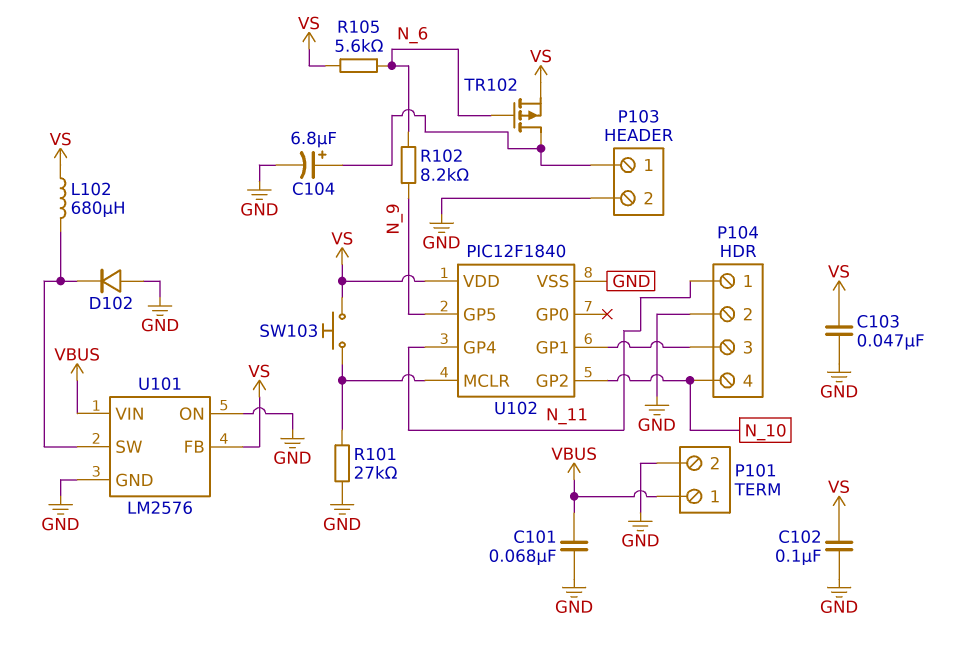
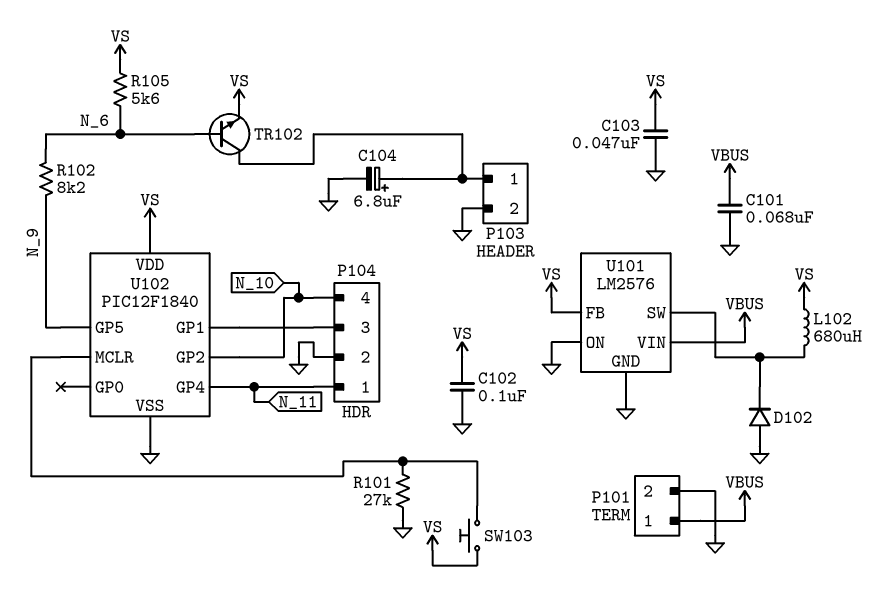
TR102: PMOS (G N_6, D P103/1, S VS) -> NPN (B N_6, C P103/1, E VS)

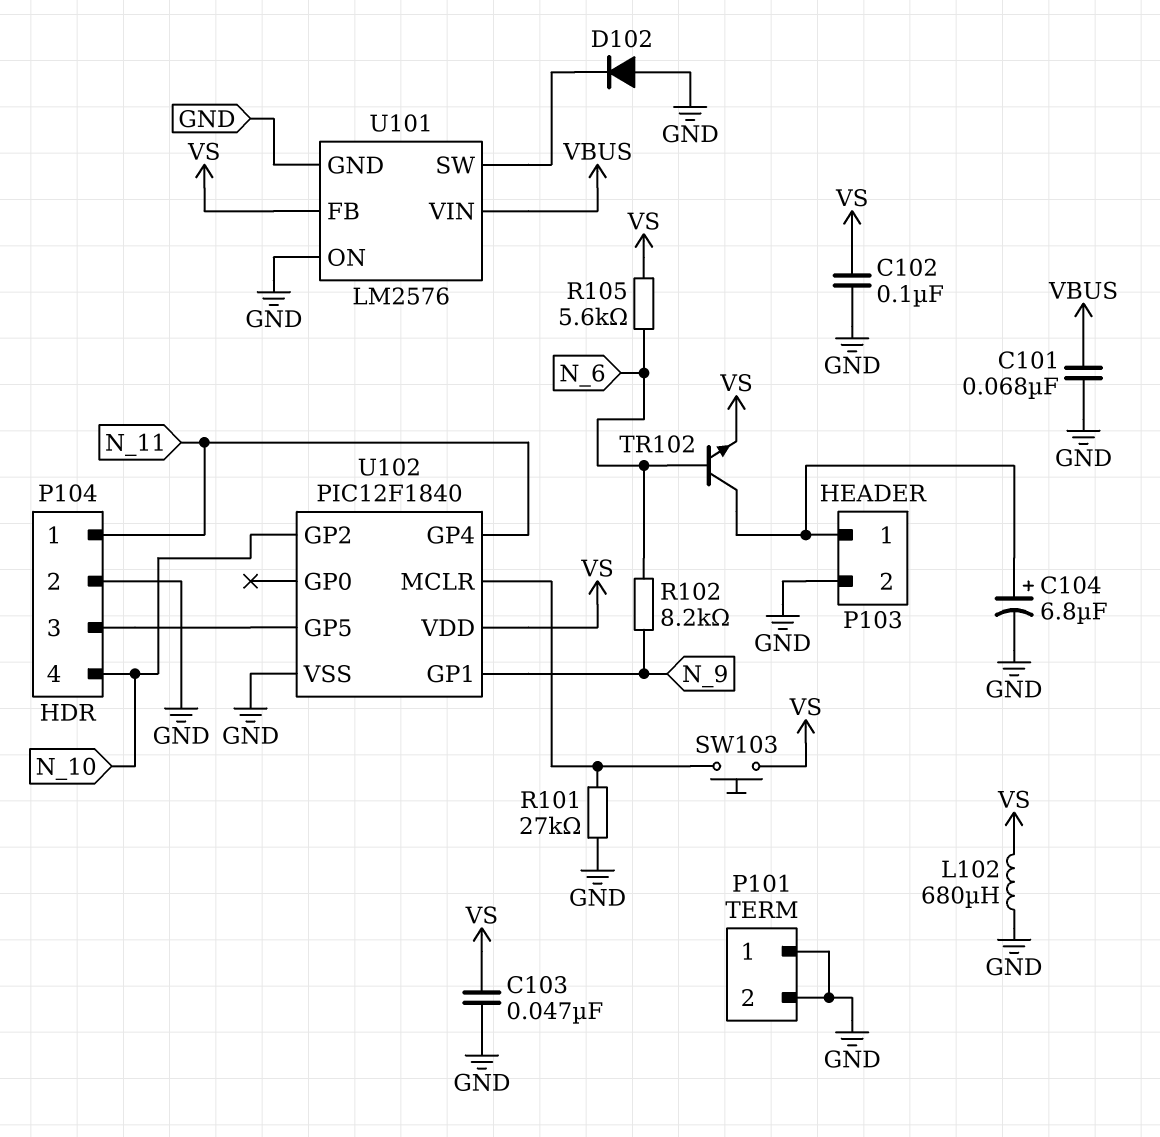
L102: 680uH (U101/SW, VS) -> 680uH (GND, VS)
P101 pin 1: VBUS -> GND
U102 pin GP1: P104/3 -> N_9
U102 pin GP5: N_9 -> P104/3

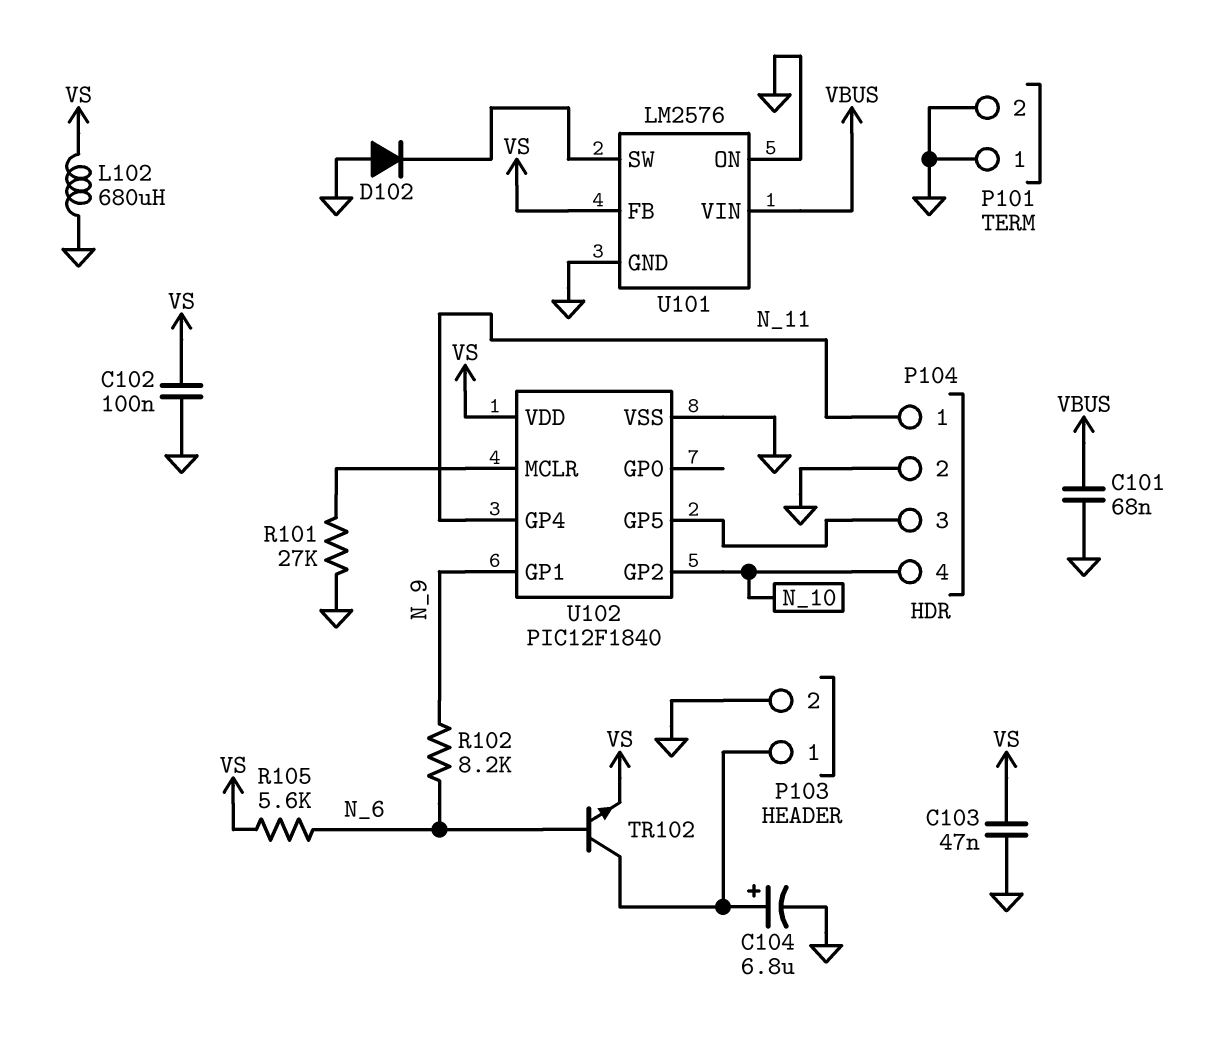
SW103: button (U102/MCLR, VS) -> none

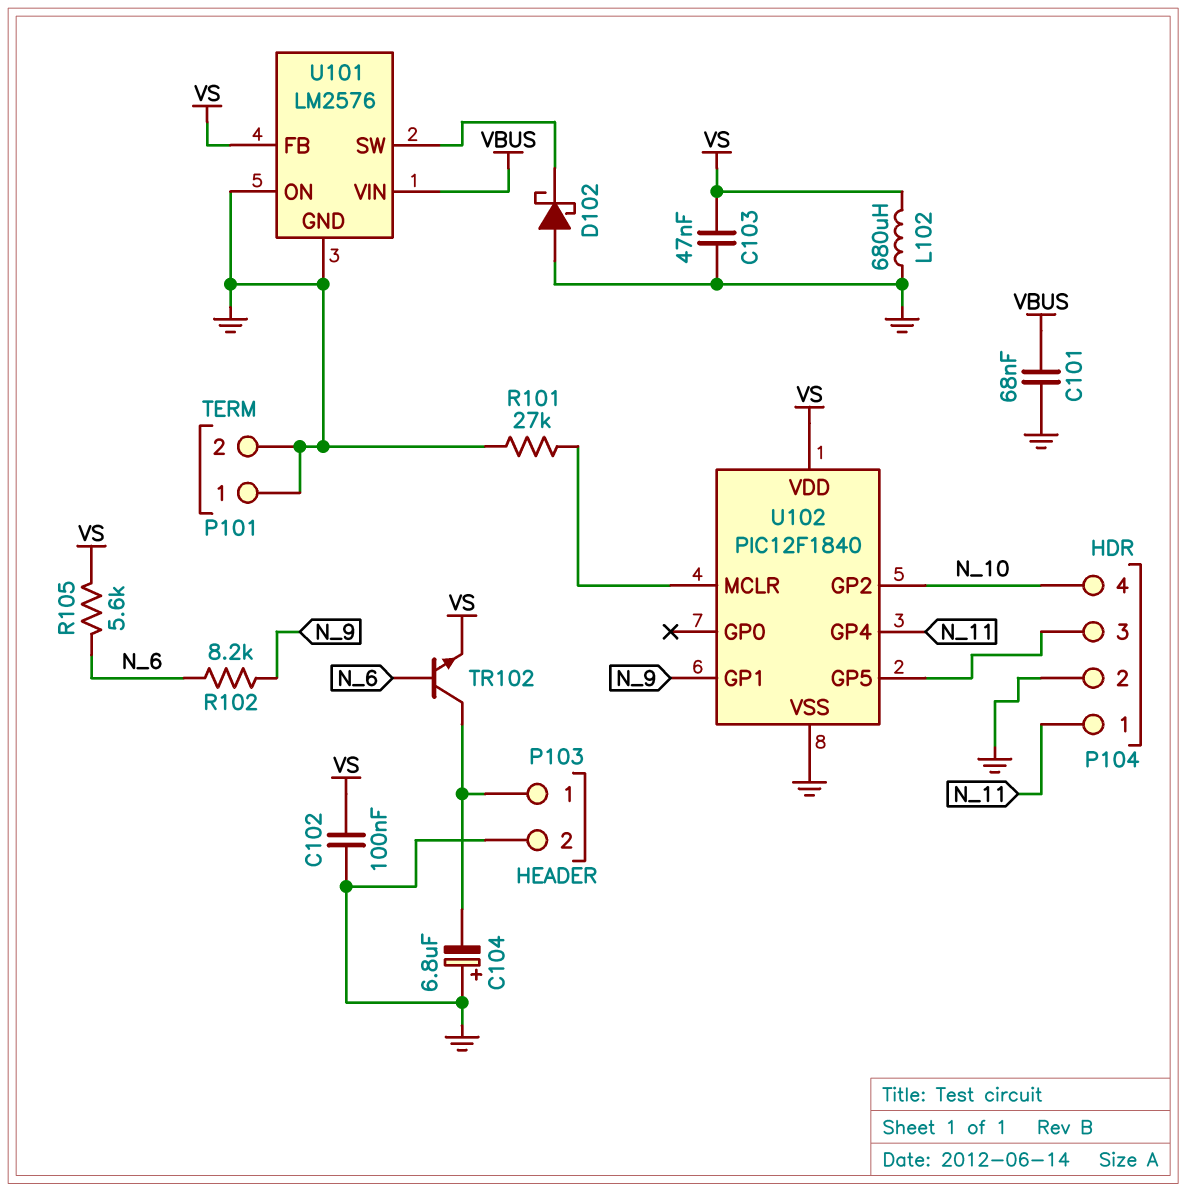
C104: 6.8uF (plus P103/1, minus GND) -> 6.8uF (plus GND, minus P103/1)
D102: diode (A GND, K U101/SW) -> schottky (A GND, K U101/SW)

